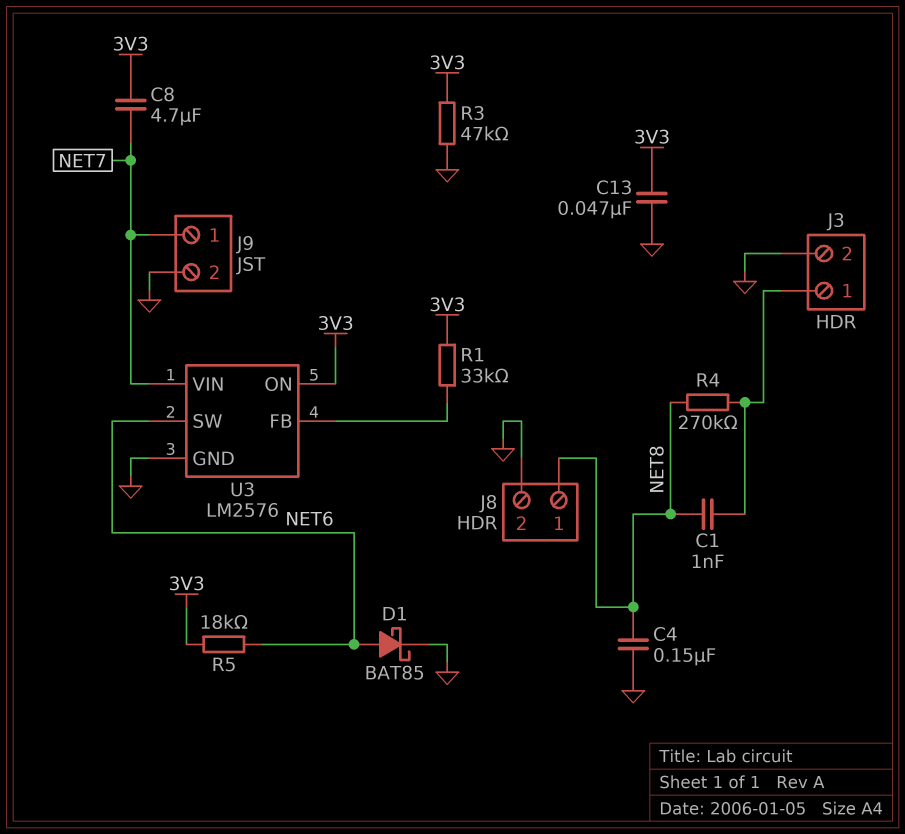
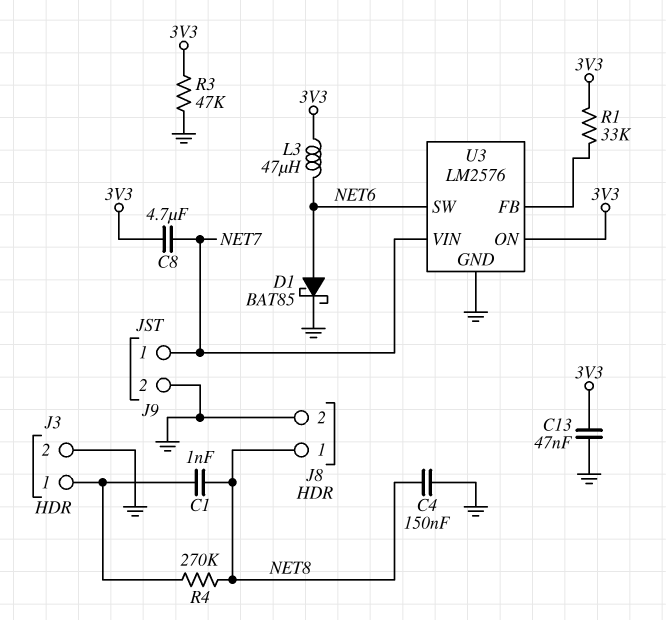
L3: none -> 47uH (3V3, NET6)
R5: 18k (3V3, NET6) -> none

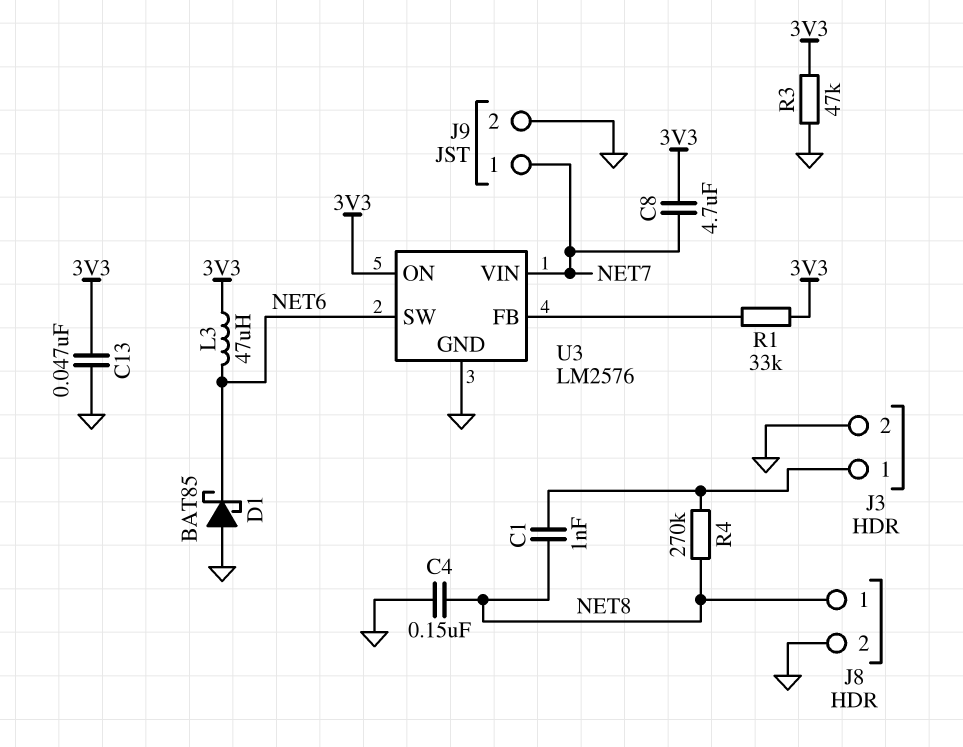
D1: schottky BAT85 (A NET6, K GND) -> schottky BAT85 (A GND, K NET6)

